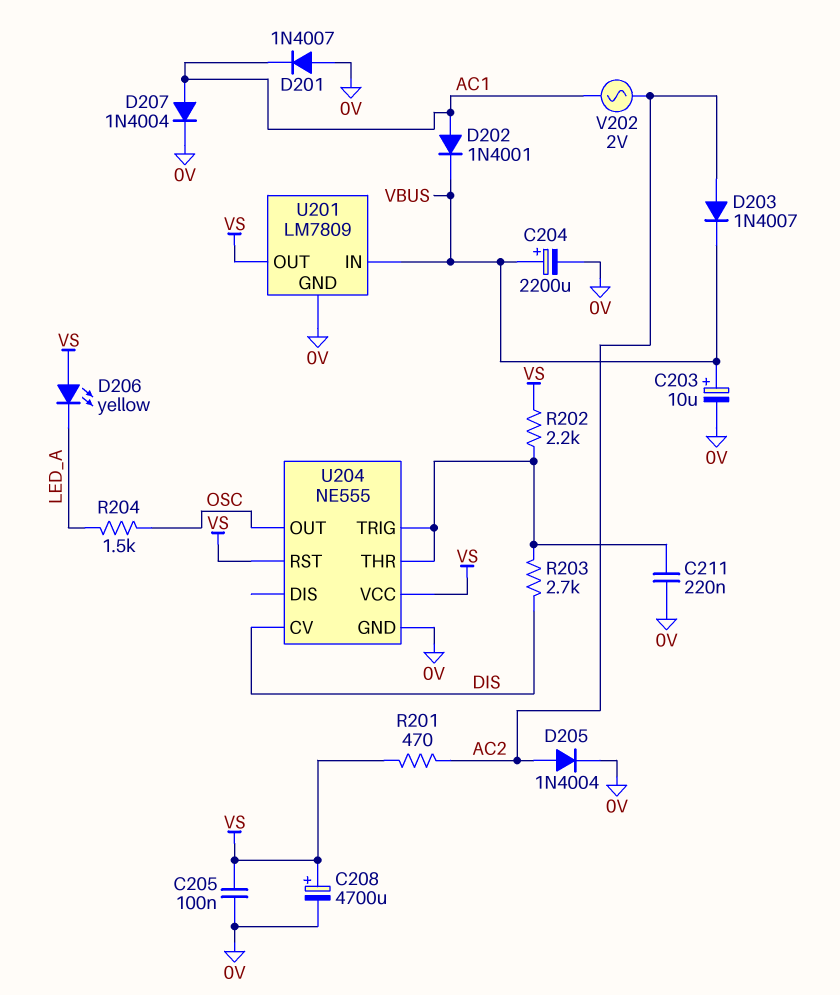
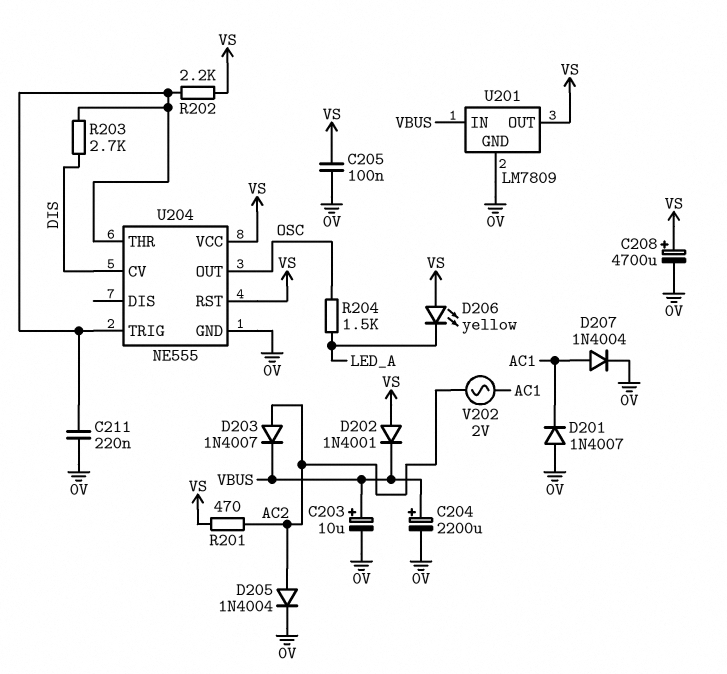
D202: diode 1N4001 (A AC1, K VBUS) -> diode 1N4001 (A VS, K VBUS)

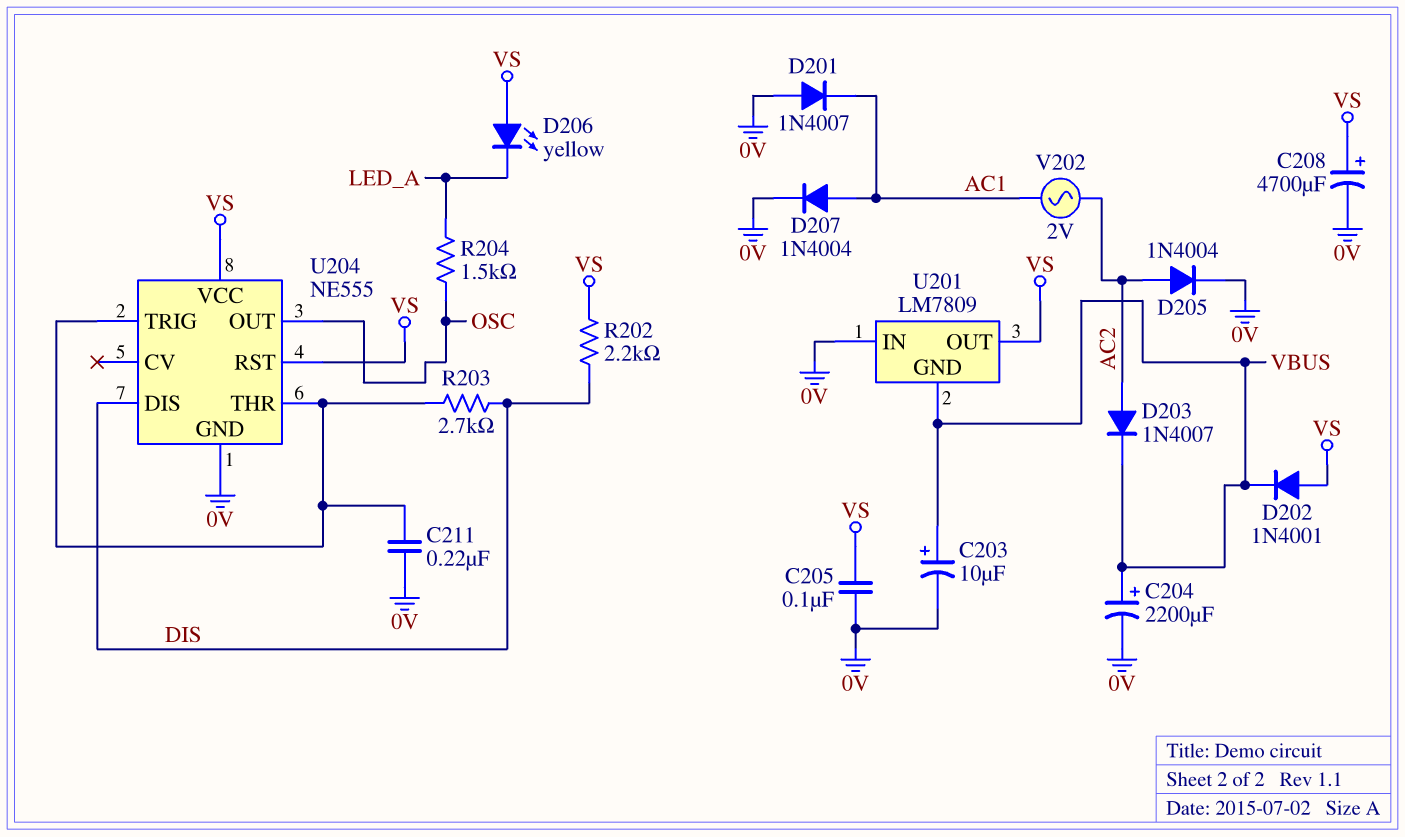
R201: 470 (AC2, VS) -> none
R202: 2.2k (U204/THR, VS) -> 2.2k (DIS, VS)
U201 pin GND: 0V -> VBUS
U201 pin IN: VBUS -> 0V
U204 pin CV: DIS -> none
U204 pin DIS: none -> DIS

